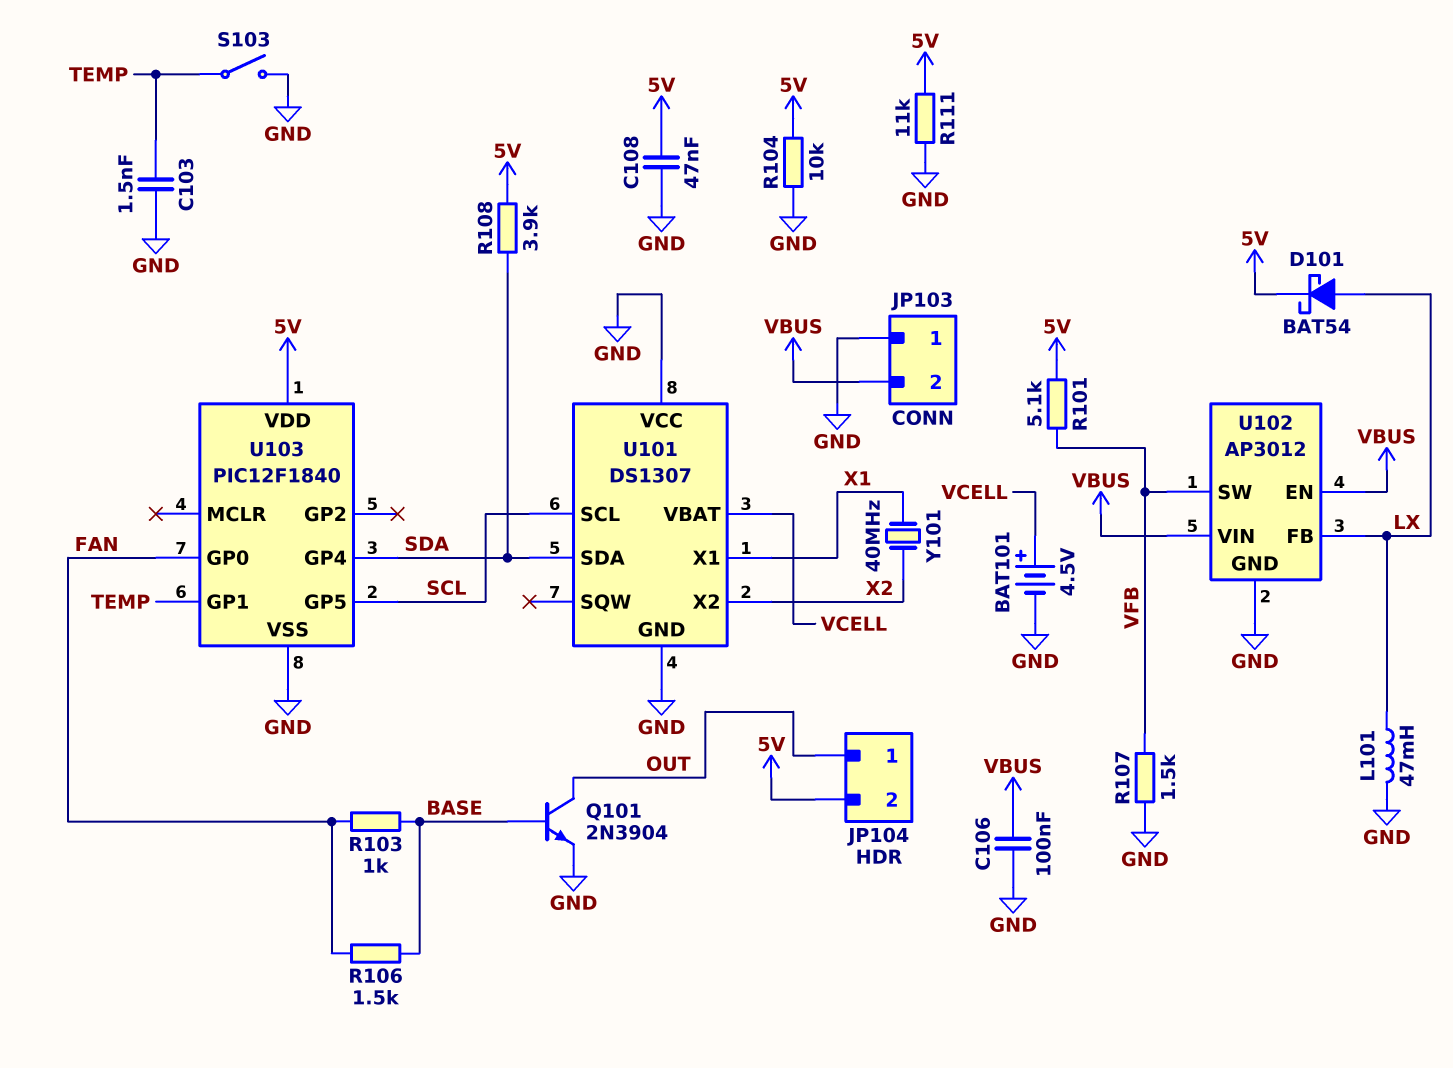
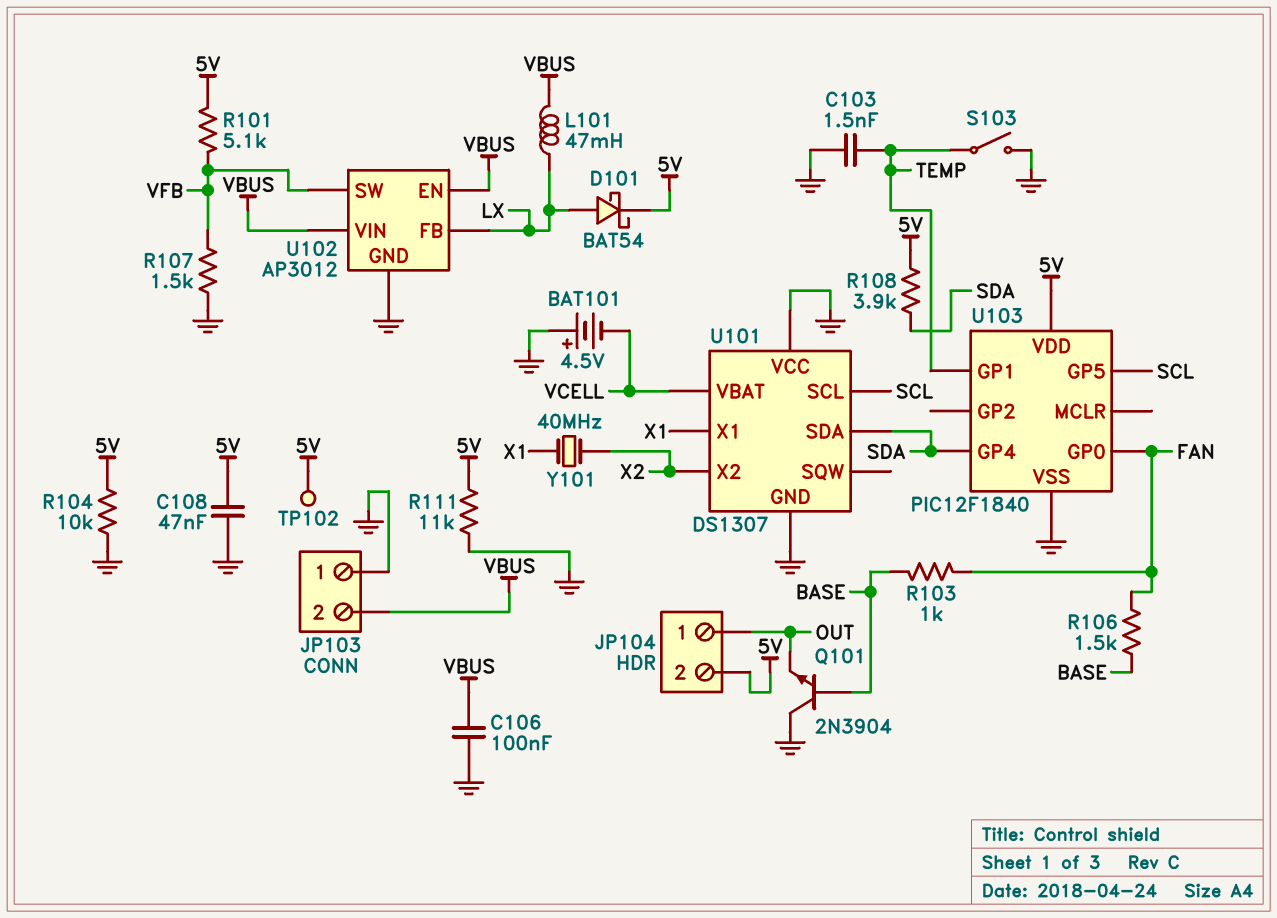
BAT101: 4.5V (plus VCELL, minus GND) -> 4.5V (plus GND, minus VCELL)
L101: 47mH (GND, LX) -> 47mH (LX, VBUS)
Q101: NPN 2N3904 (B BASE, C OUT, E GND) -> NPN 2N3904 (B BASE, C GND, E OUT)
TP102: none -> test point (5V)

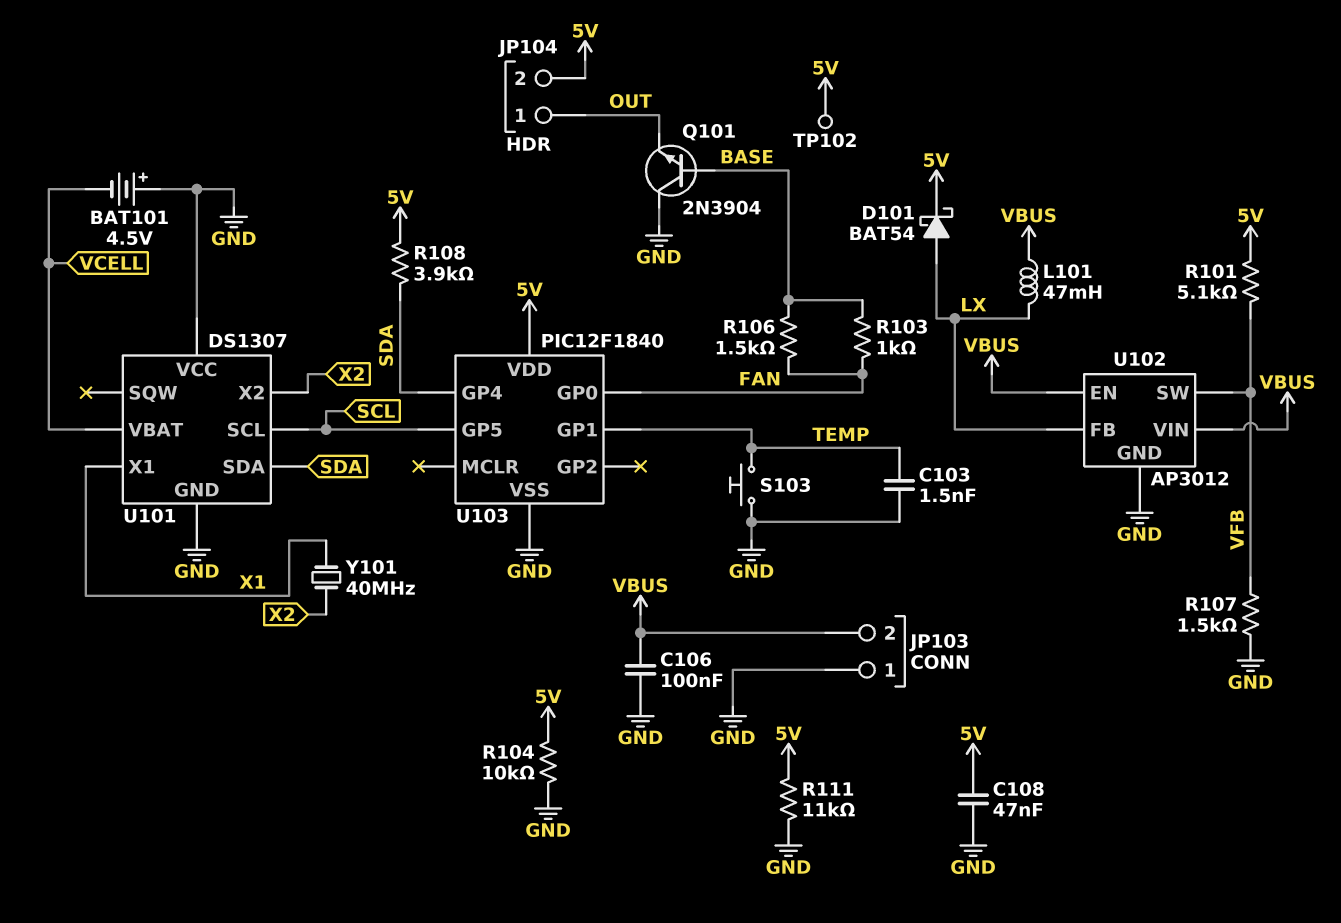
S103: switch (GND, TEMP) -> button (GND, TEMP)

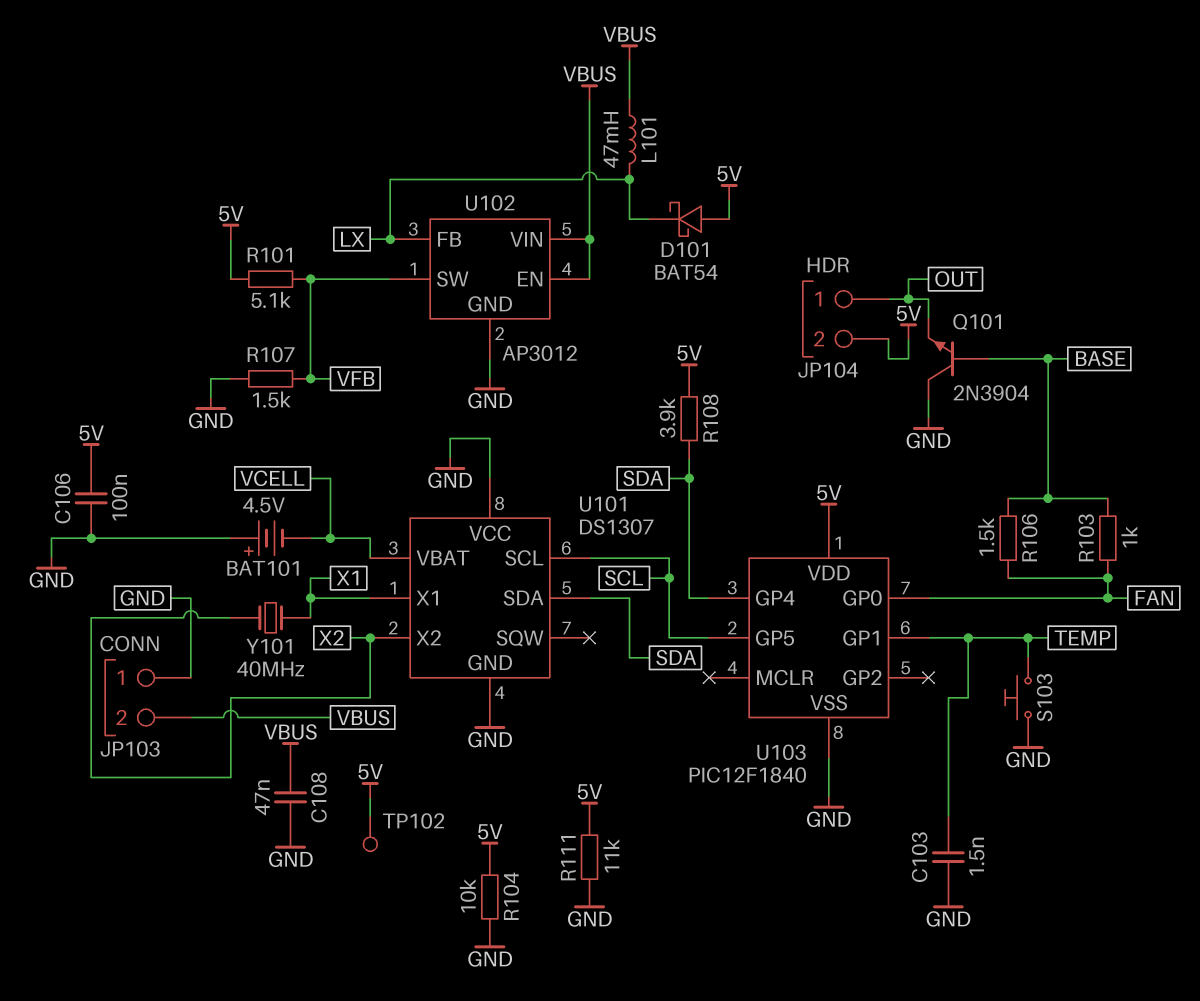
C106: 100nF (GND, VBUS) -> 100nF (5V, GND)
C108: 47nF (5V, GND) -> 47nF (GND, VBUS)
D101: schottky BAT54 (A LX, K 5V) -> schottky BAT54 (A 5V, K LX)

